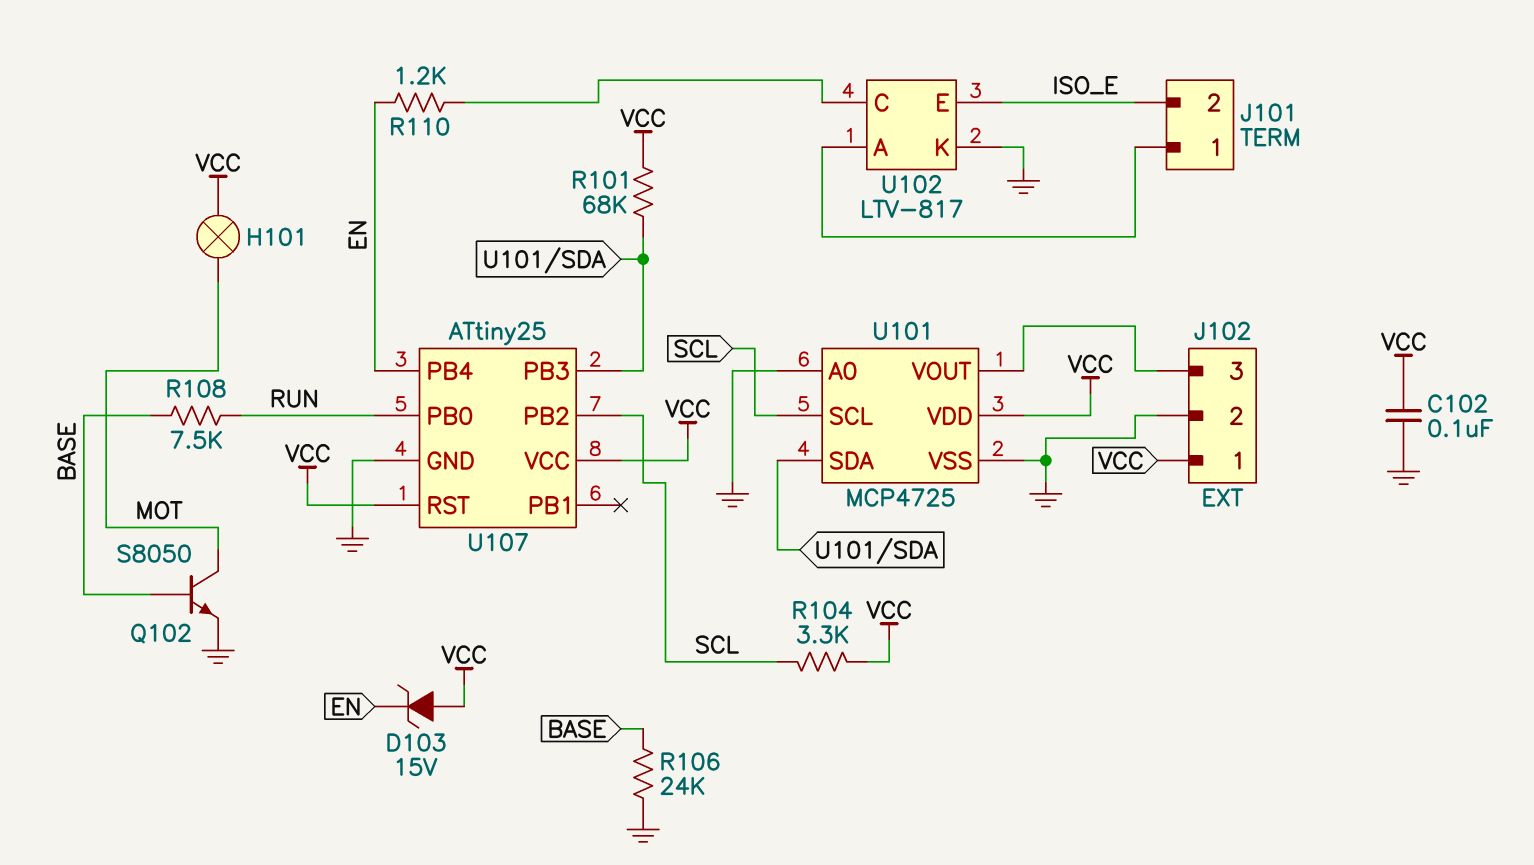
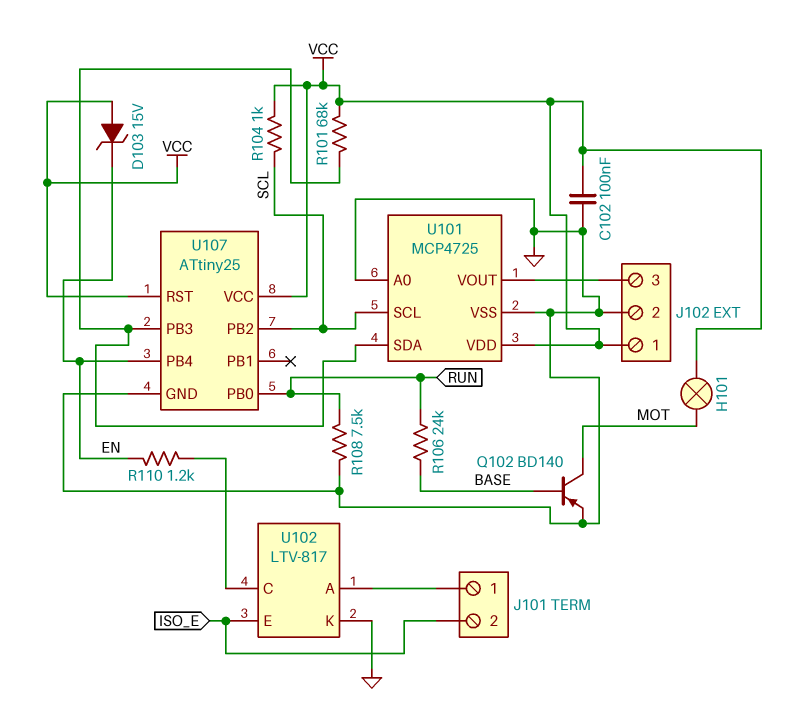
Q102: NPN S8050 (B BASE, C MOT, E GND) -> PNP BD140 (B BASE, C MOT, E GND)
R104: 3.3k (SCL, VCC) -> 1k (SCL, VCC)
R106: 24k (BASE, GND) -> 24k (BASE, RUN)
R108: 7.5k (BASE, RUN) -> 7.5k (GND, RUN)

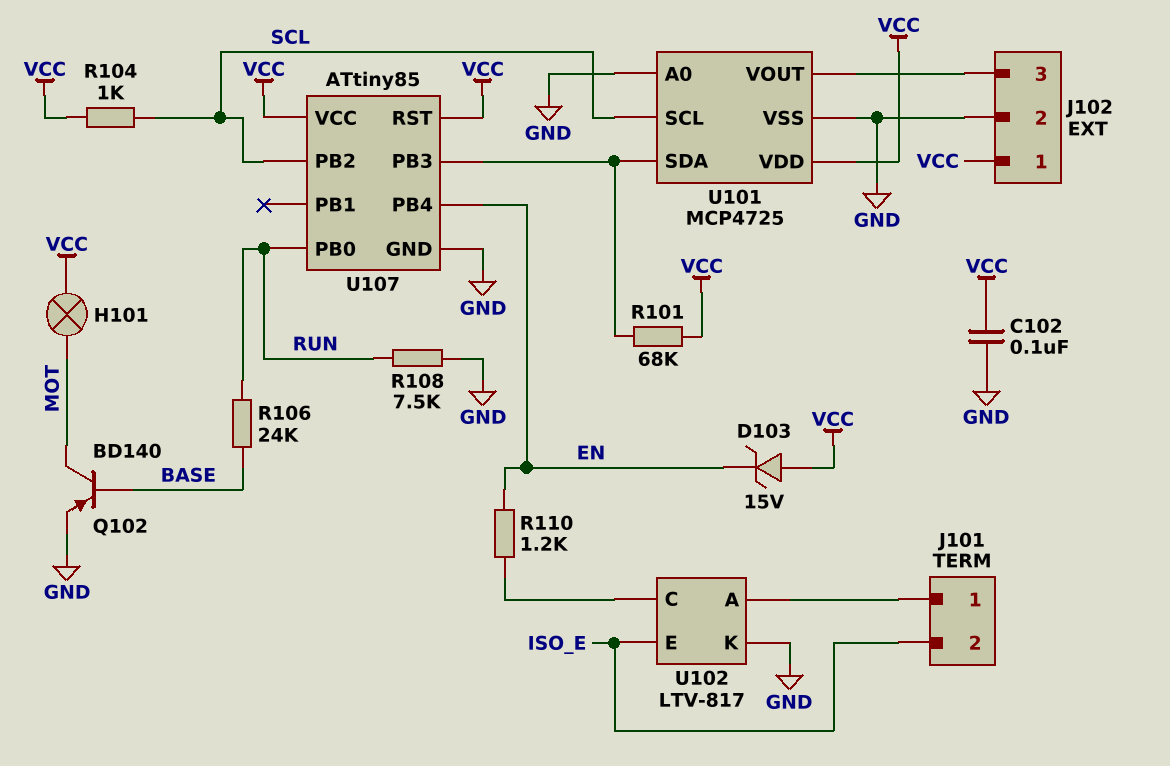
U107: ATtiny25 -> ATtiny85

